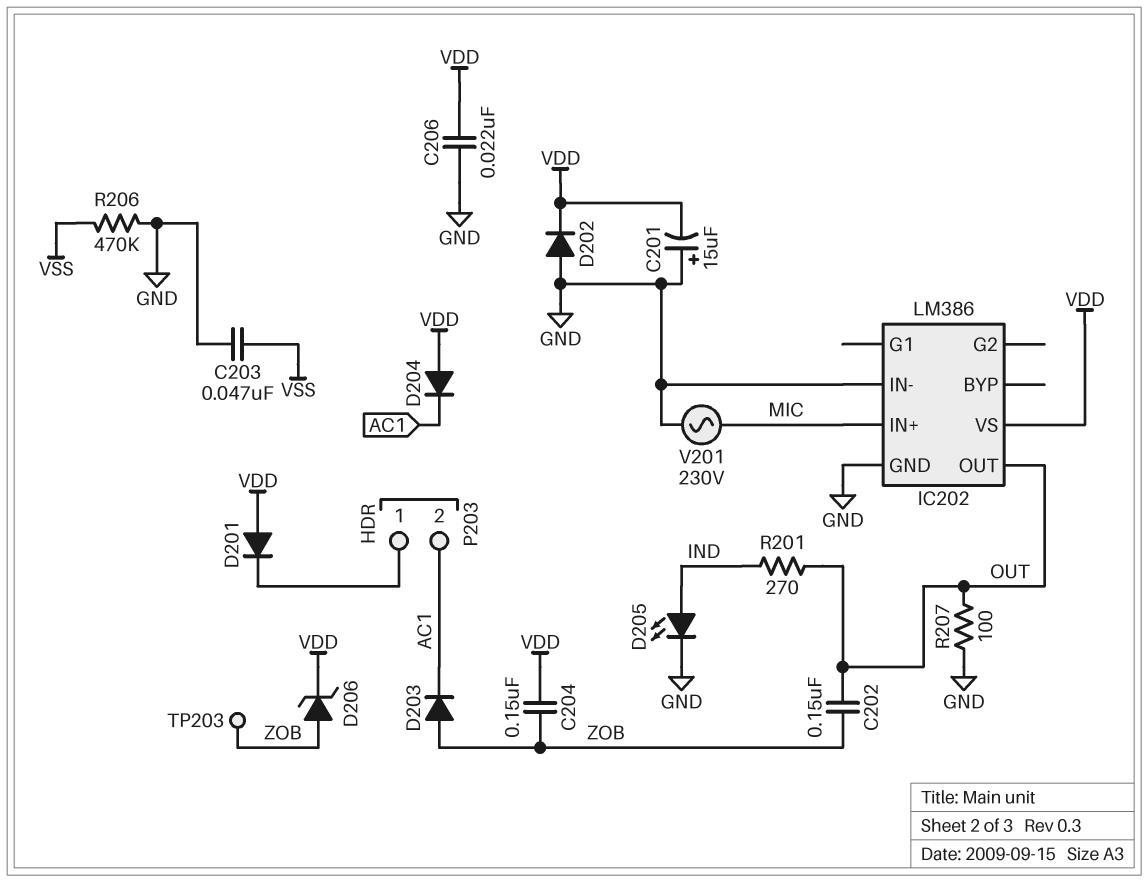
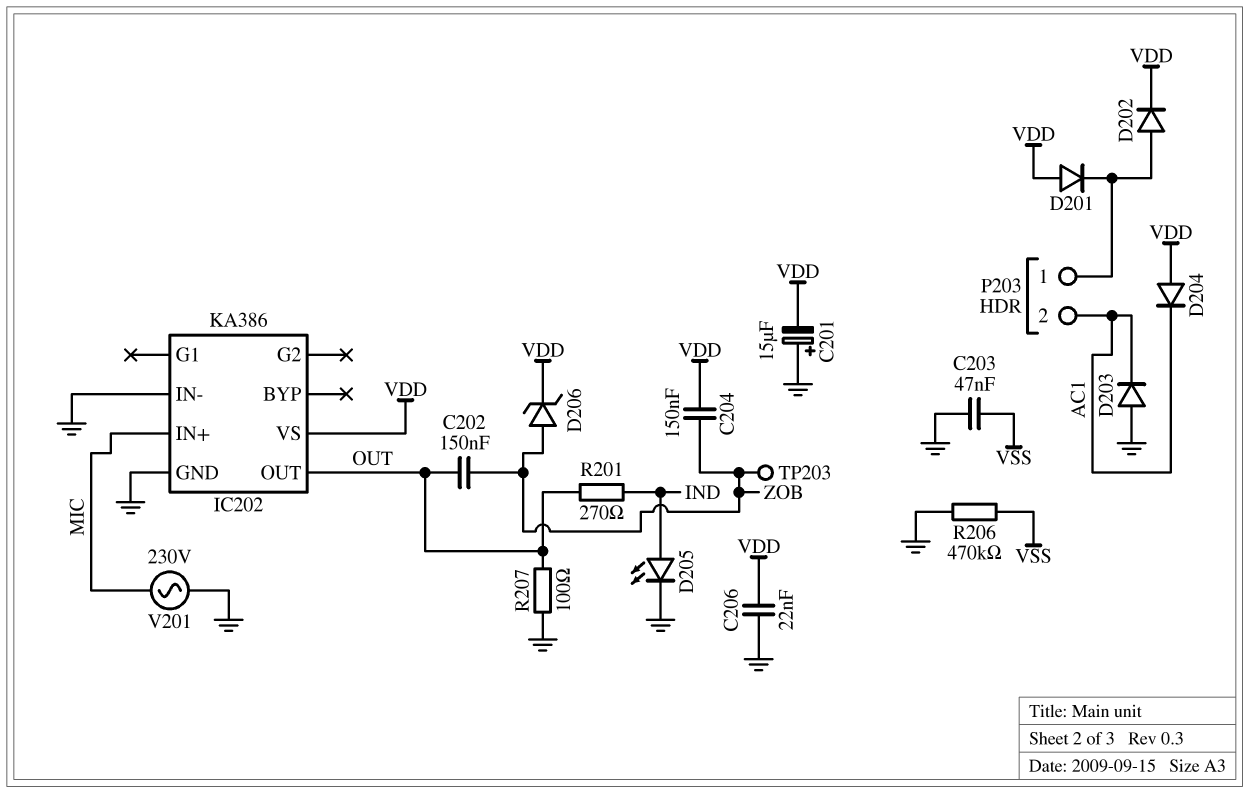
D202: diode (A GND, K VDD) -> diode (A P203/1, K VDD)
D203: diode (A ZOB, K AC1) -> diode (A GND, K AC1)
IC202: LM386 -> KA386

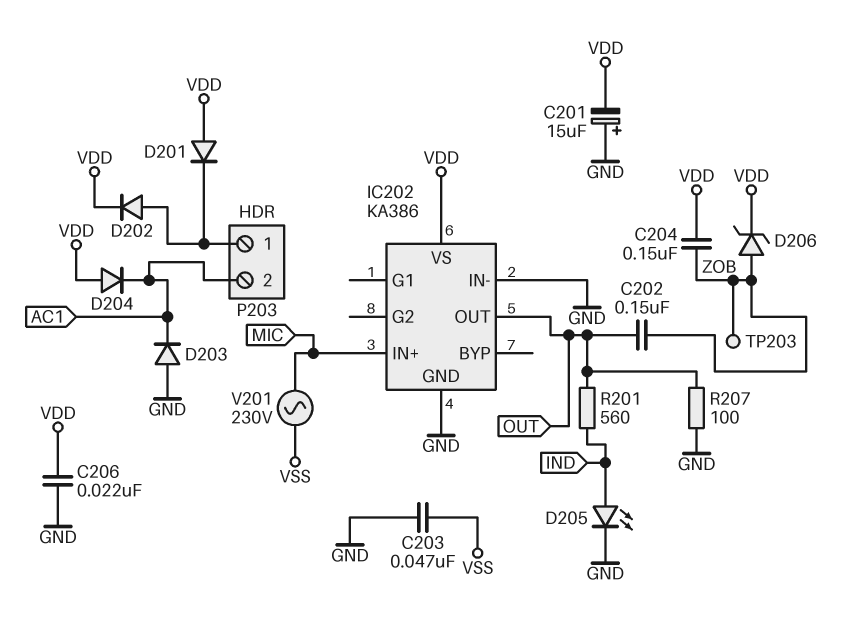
R201: 270 (IND, OUT) -> 560 (IND, OUT)
R206: 470k (GND, VSS) -> none
V201: AC 230V (GND, MIC) -> AC 230V (MIC, VSS)

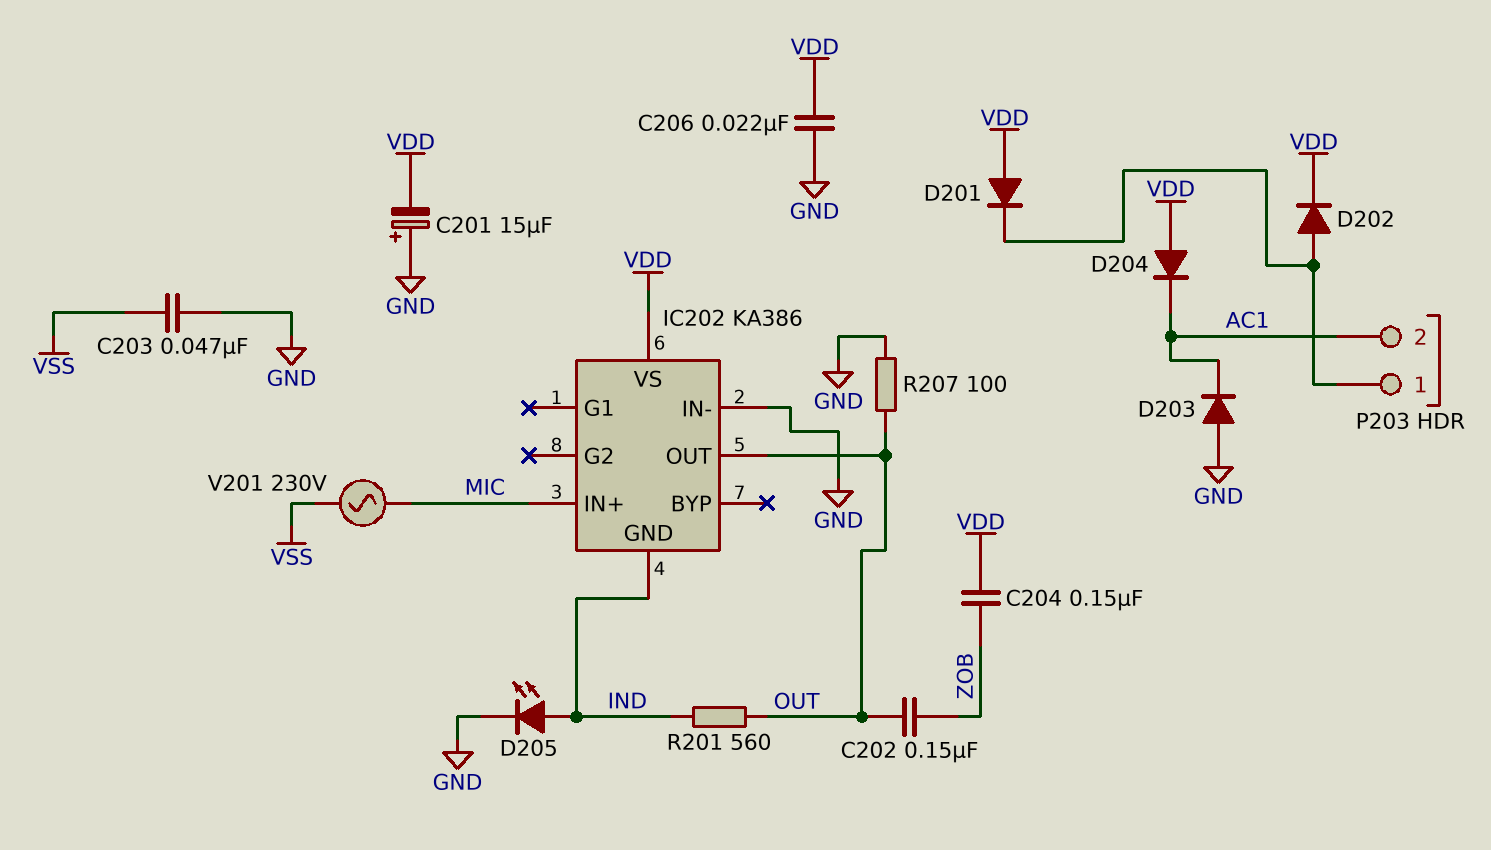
D206: zener (A ZOB, K VDD) -> none
IC202 pin GND: GND -> IND
TP203: test point (ZOB) -> none

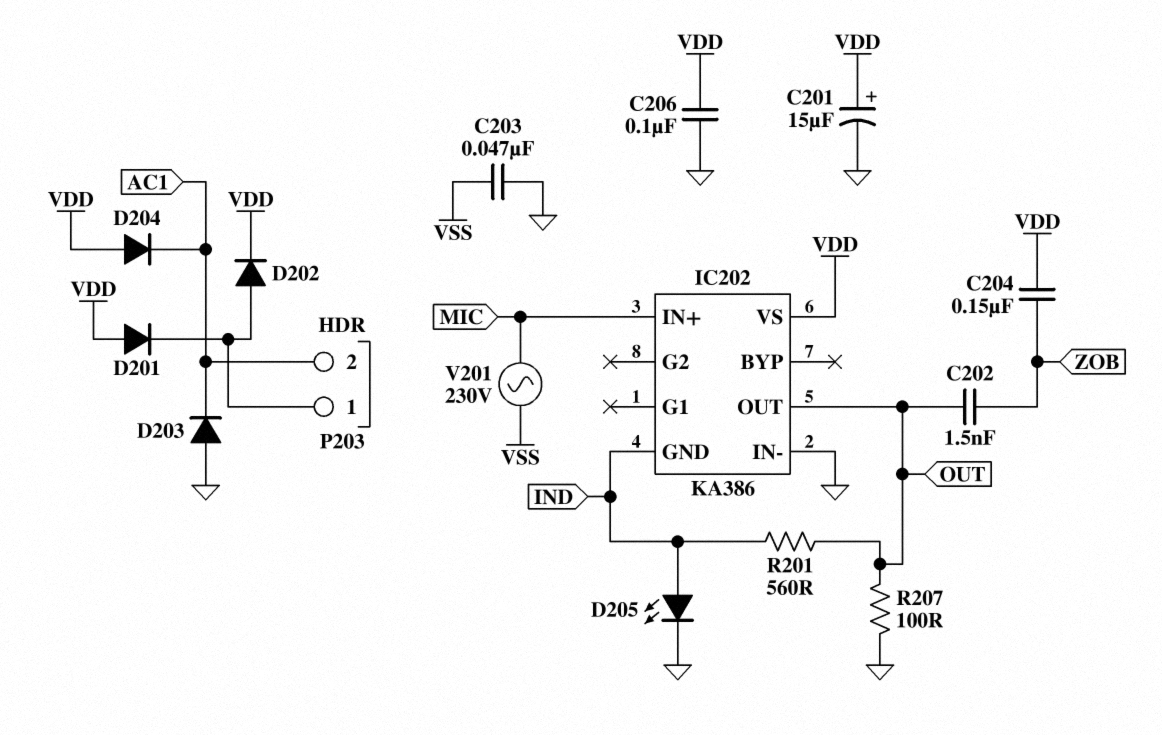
C201: 15uF (plus GND, minus VDD) -> 15uF (plus VDD, minus GND)
C202: 150nF (OUT, ZOB) -> 1.5nF (OUT, ZOB)
C206: 22nF (GND, VDD) -> 100nF (GND, VDD)

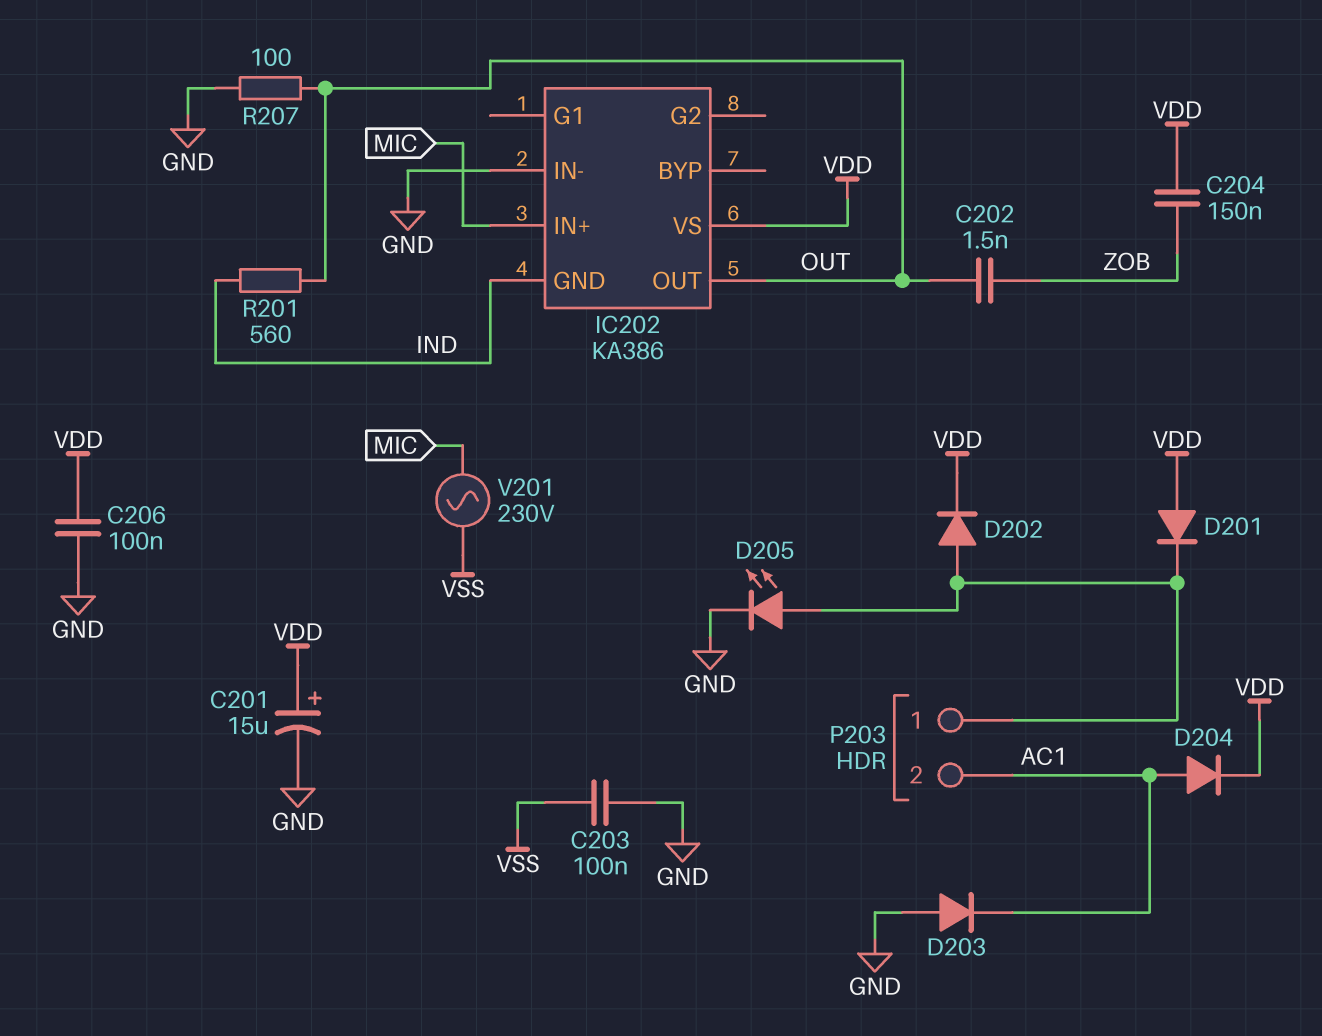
C203: 47nF (GND, VSS) -> 100nF (GND, VSS)
D204: diode (A VDD, K AC1) -> diode (A AC1, K VDD)
D205: LED (A IND, K GND) -> LED (A P203/1, K GND)

